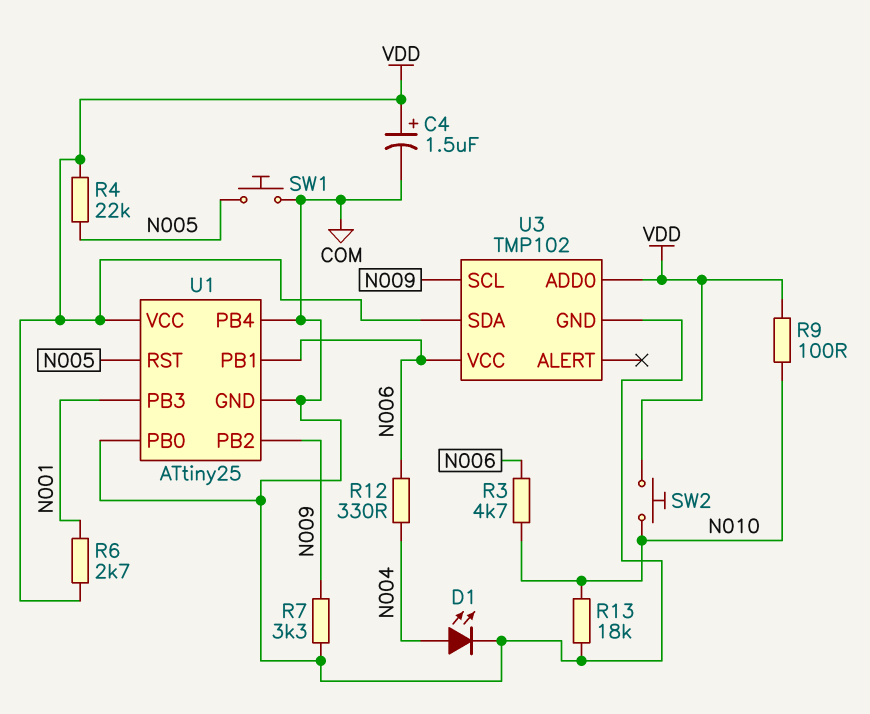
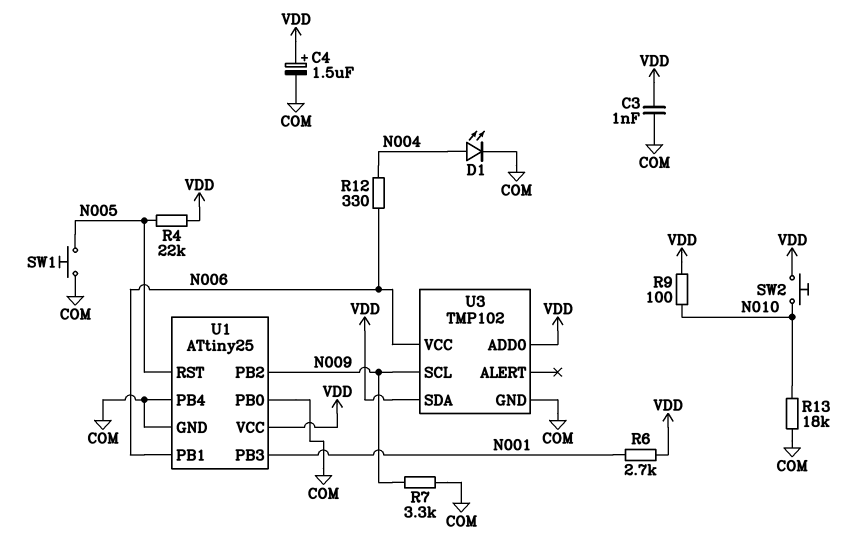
C3: none -> 1nF (COM, VDD)
R3: 4.7k (N006, N010) -> none

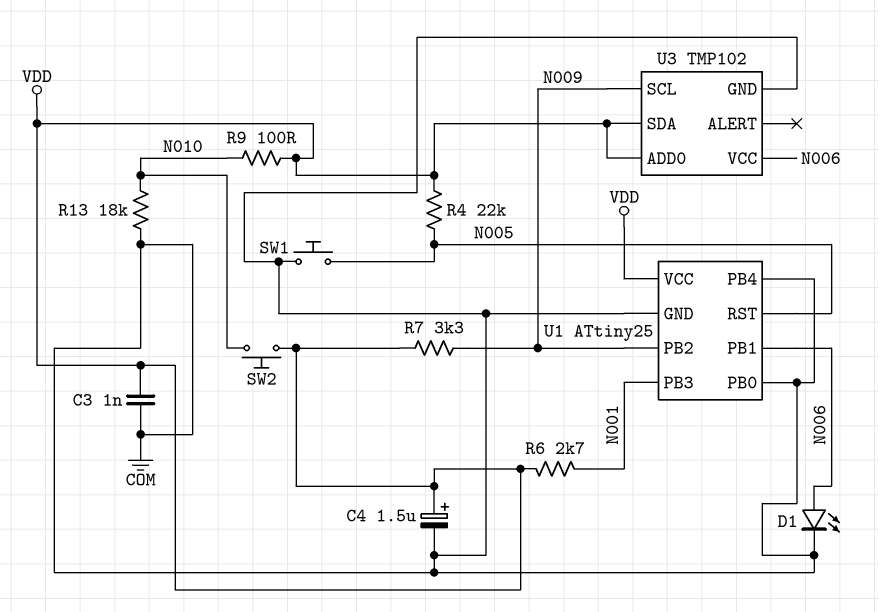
D1: LED (A N004, K COM) -> LED (A N006, K COM)
R7: 3.3k (COM, N009) -> 3.3k (N009, VDD)
R12: 330 (N004, N006) -> none

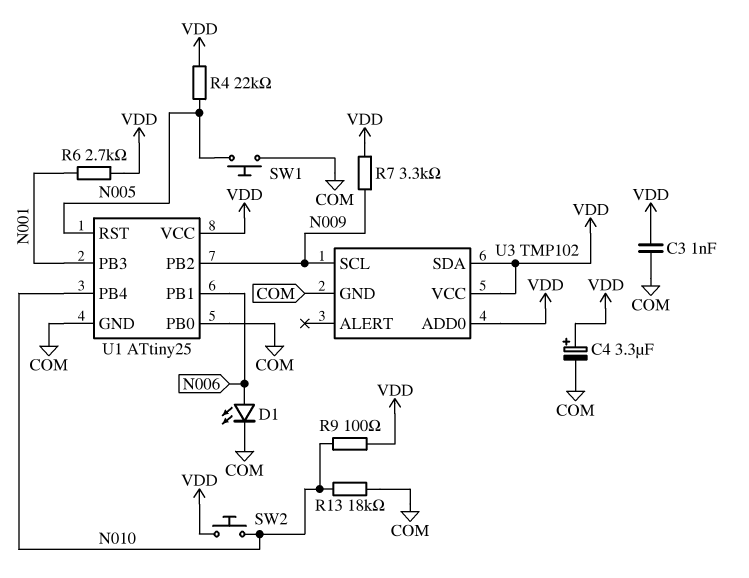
C4: 1.5uF (plus VDD, minus COM) -> 3.3uF (plus VDD, minus COM)
U1 pin PB4: COM -> N010
U3 pin VCC: N006 -> VDD

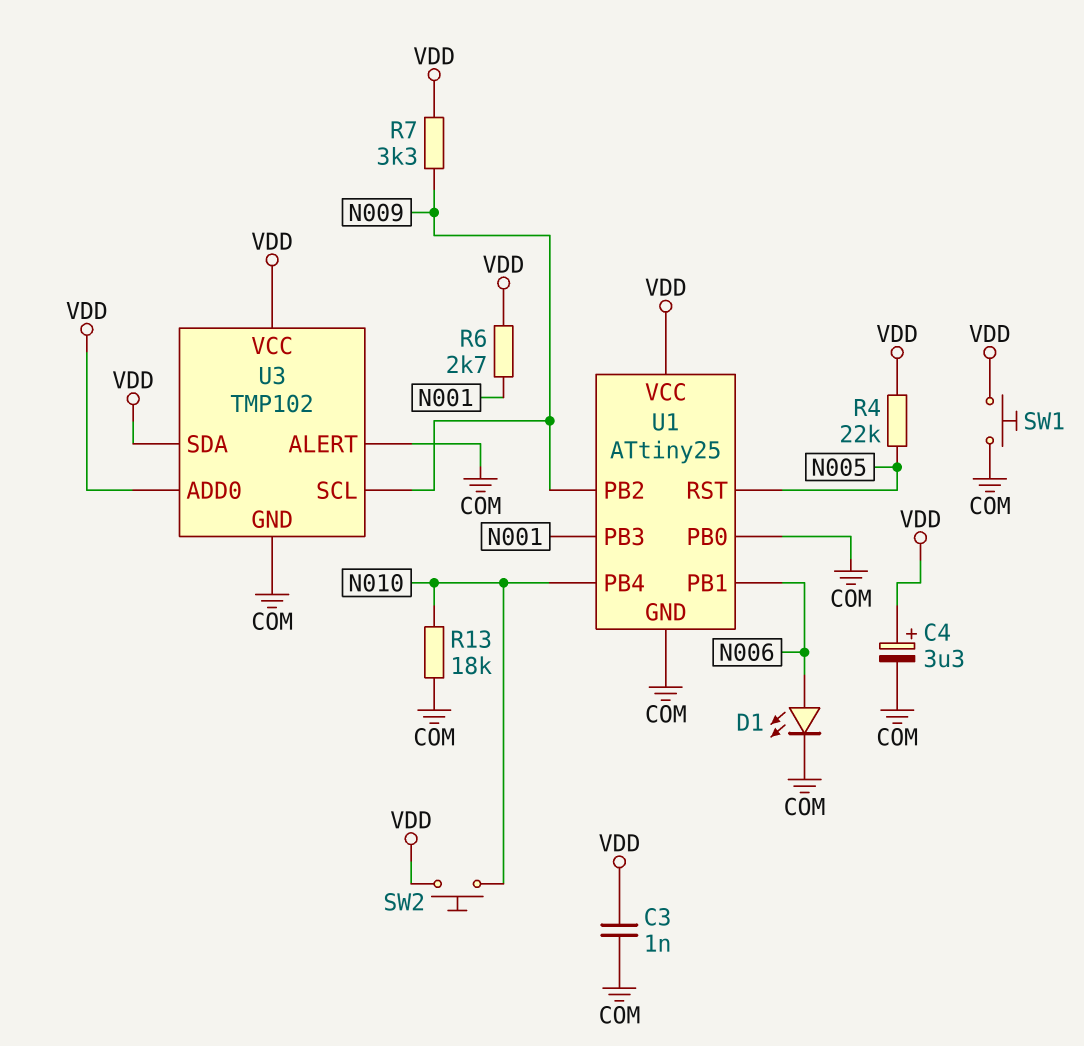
R9: 100 (N010, VDD) -> none
SW1: button (COM, N005) -> button (COM, VDD)
U3 pin ALERT: none -> COM

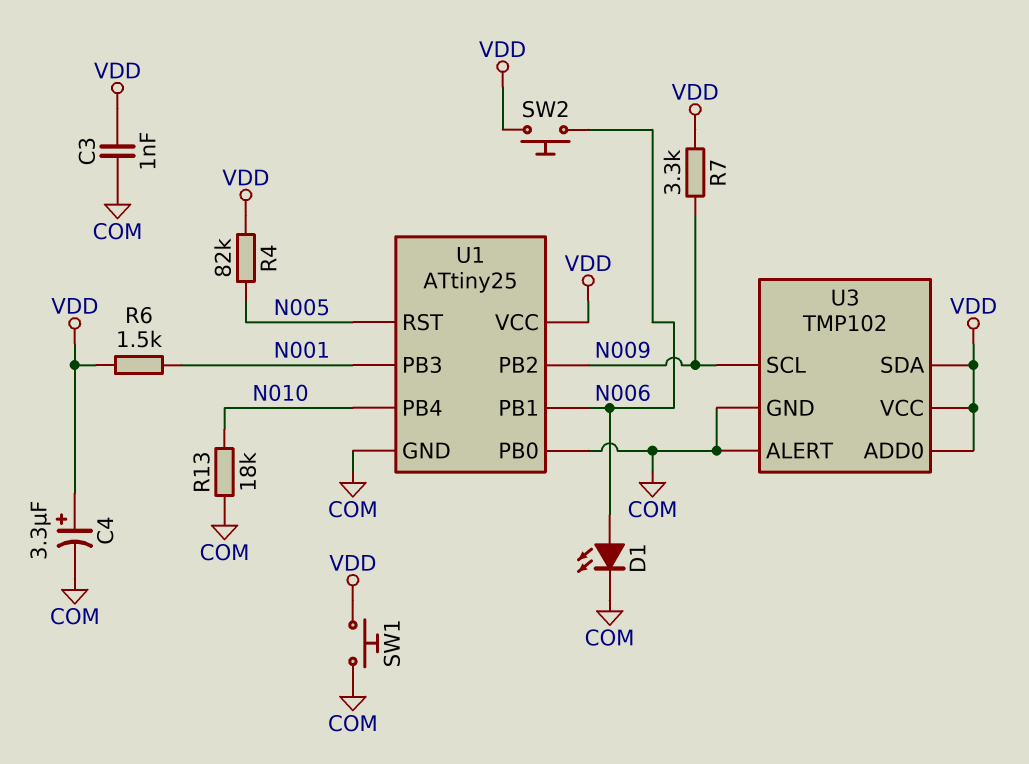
R4: 22k (N005, VDD) -> 82k (N005, VDD)
R6: 2.7k (N001, VDD) -> 1.5k (N001, VDD)
SW2: button (N010, VDD) -> button (N006, VDD)

